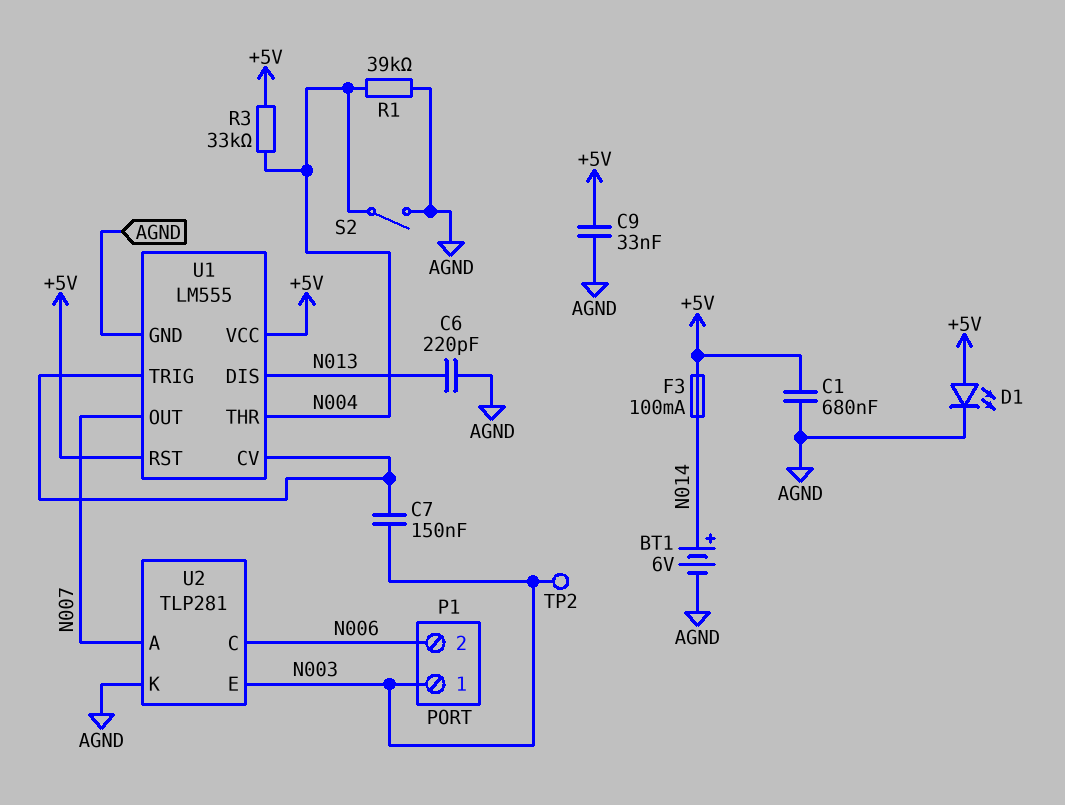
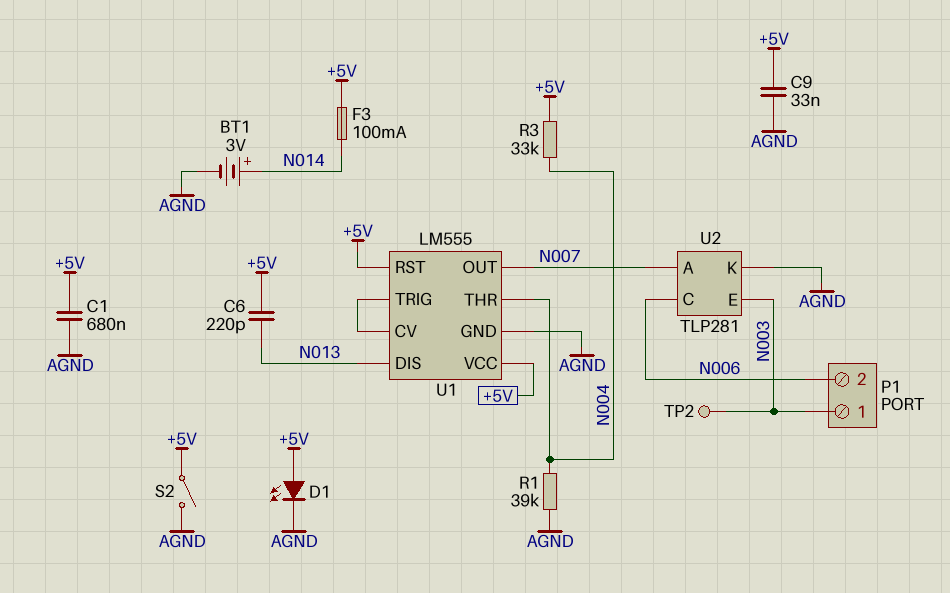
BT1: 6V (plus N014, minus AGND) -> 3V (plus N014, minus AGND)
C6: 220pF (AGND, N013) -> 220pF (+5V, N013)
C7: 150nF (N003, U1/CV) -> none
S2: switch (AGND, N004) -> switch (+5V, AGND)

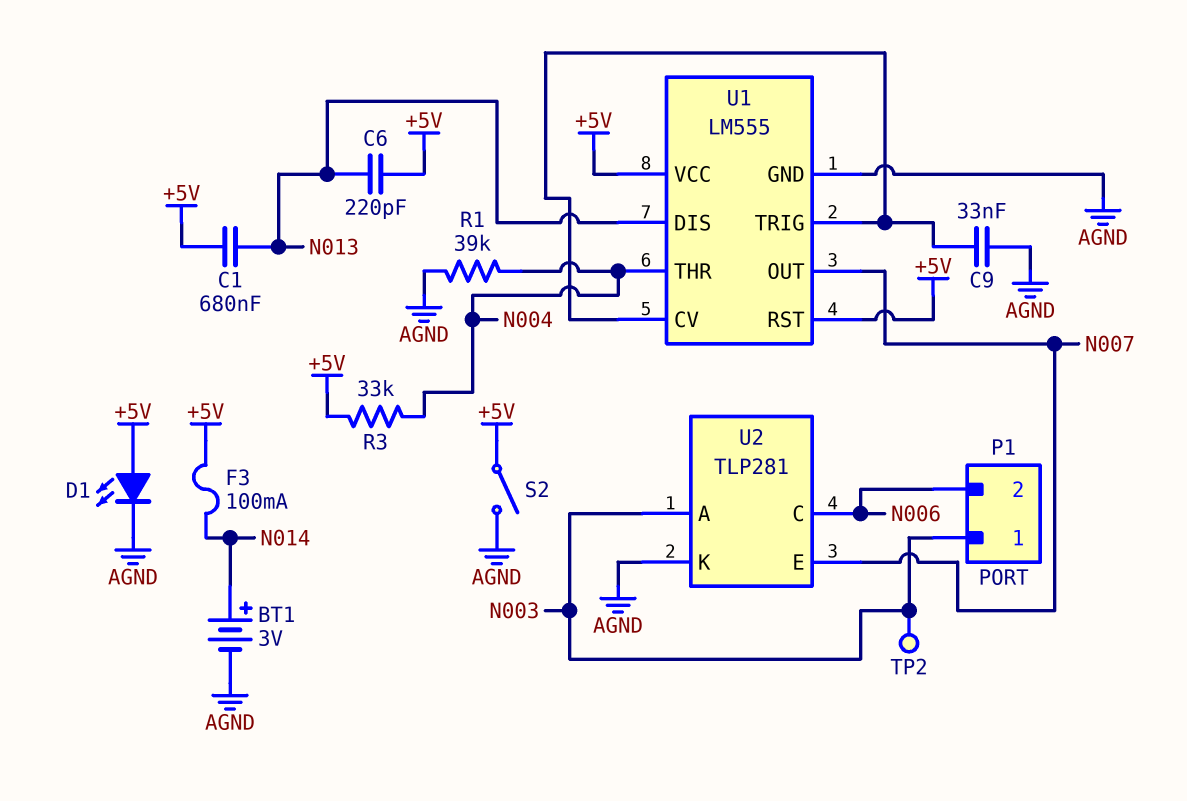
C1: 680nF (+5V, AGND) -> 680nF (+5V, N013)
C9: 33nF (+5V, AGND) -> 33nF (AGND, U1/CV)
U2 pin A: N007 -> N003
U2 pin E: N003 -> N007

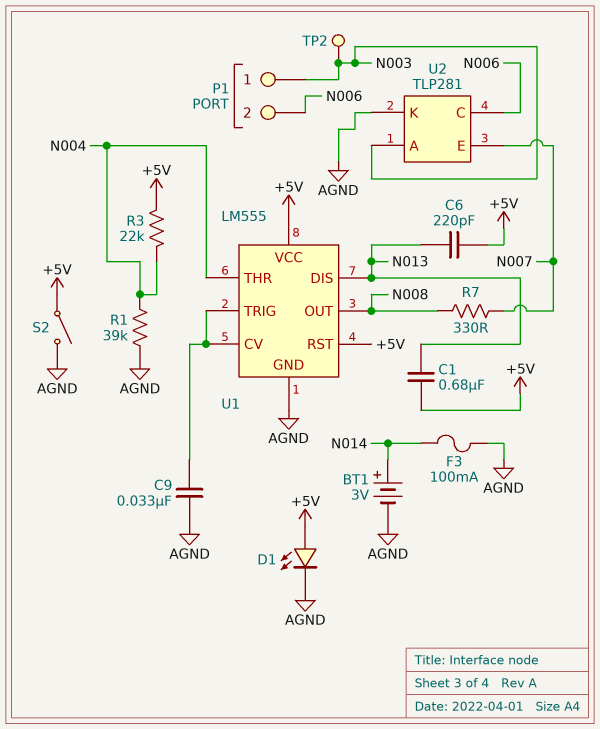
F3: 100mA (+5V, N014) -> 100mA (AGND, N014)
R3: 33k (+5V, N004) -> 22k (+5V, N004)
R7: none -> 330 (N007, N008)
U1 pin OUT: N007 -> N008

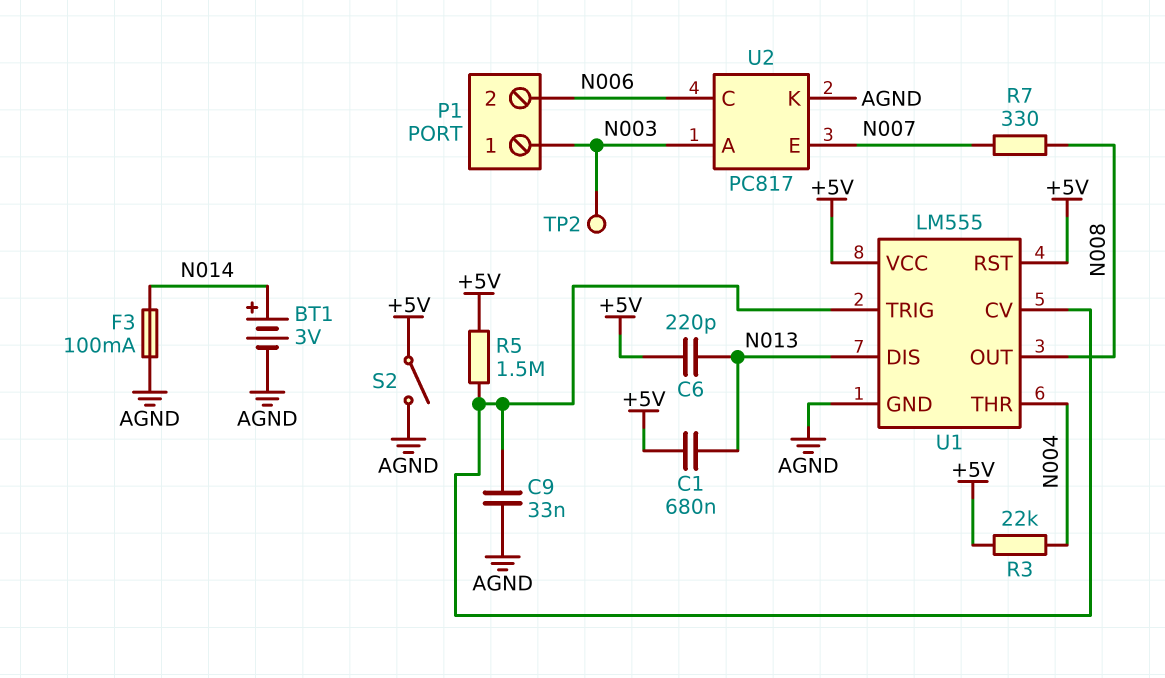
D1: LED (A +5V, K AGND) -> none
R1: 39k (AGND, N004) -> none
R5: none -> 1.5M (+5V, U1/CV)
U2: TLP281 -> PC817

